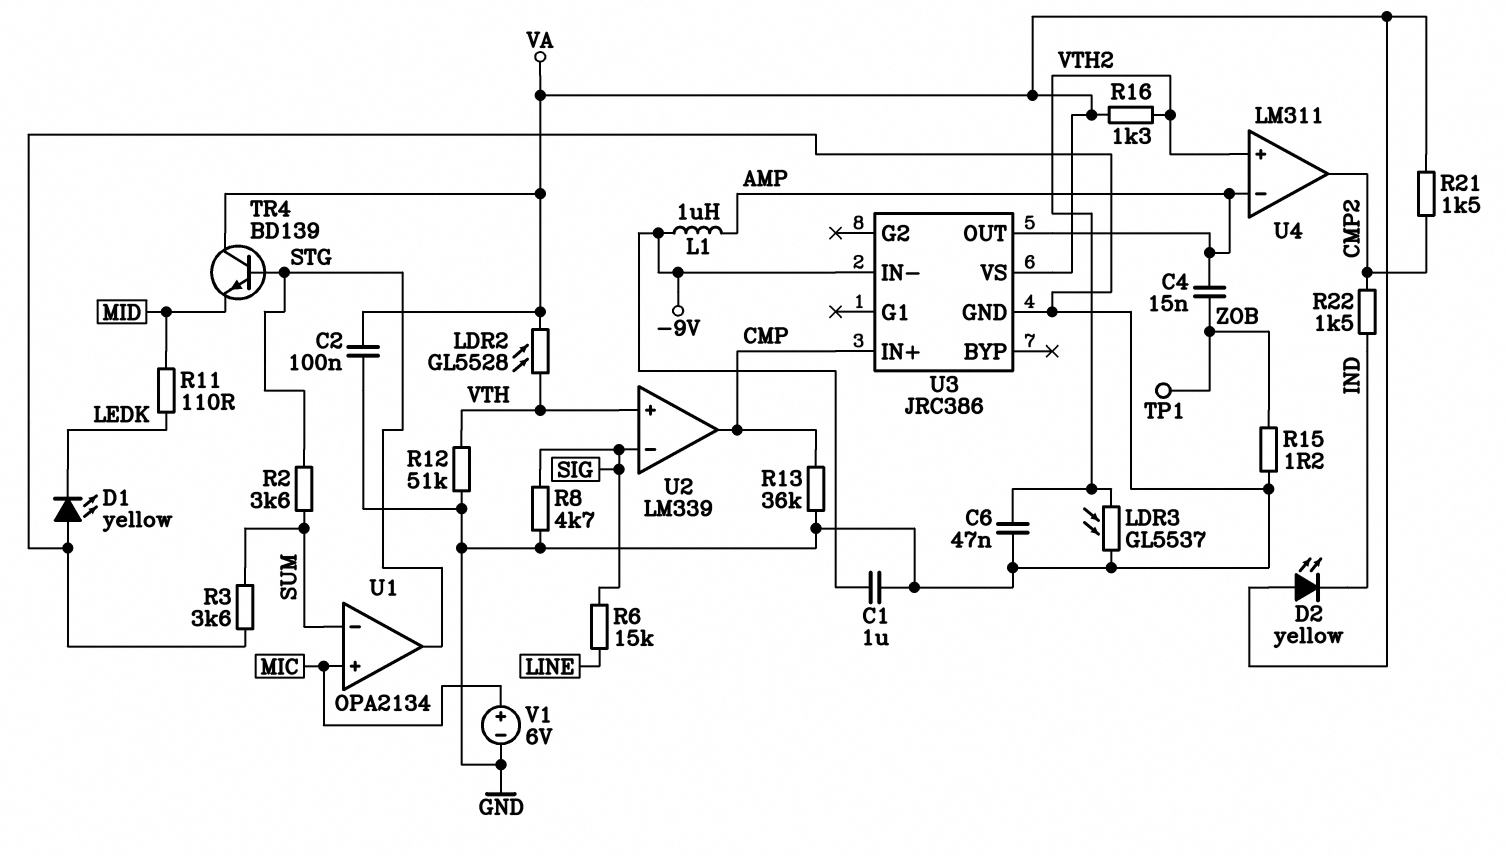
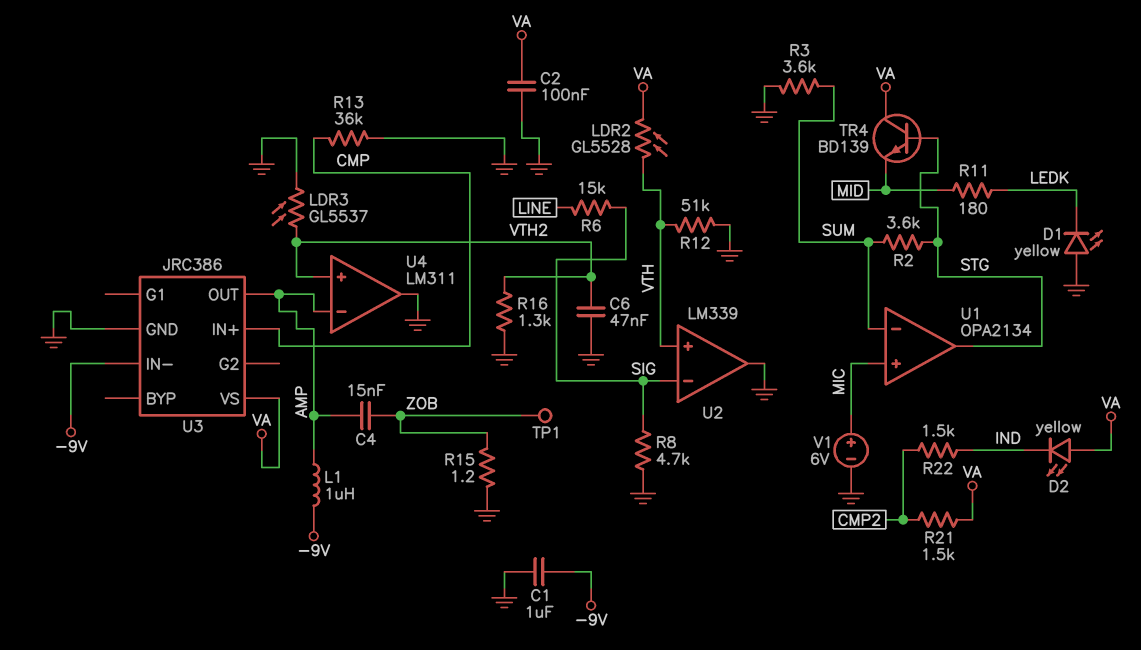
R11: 110 (LEDK, MID) -> 180 (LEDK, MID)
R16: 1.3k (VA, VTH2) -> 1.3k (GND, VTH2)
U2 pin out: CMP -> GND
U4 pin out: CMP2 -> GND

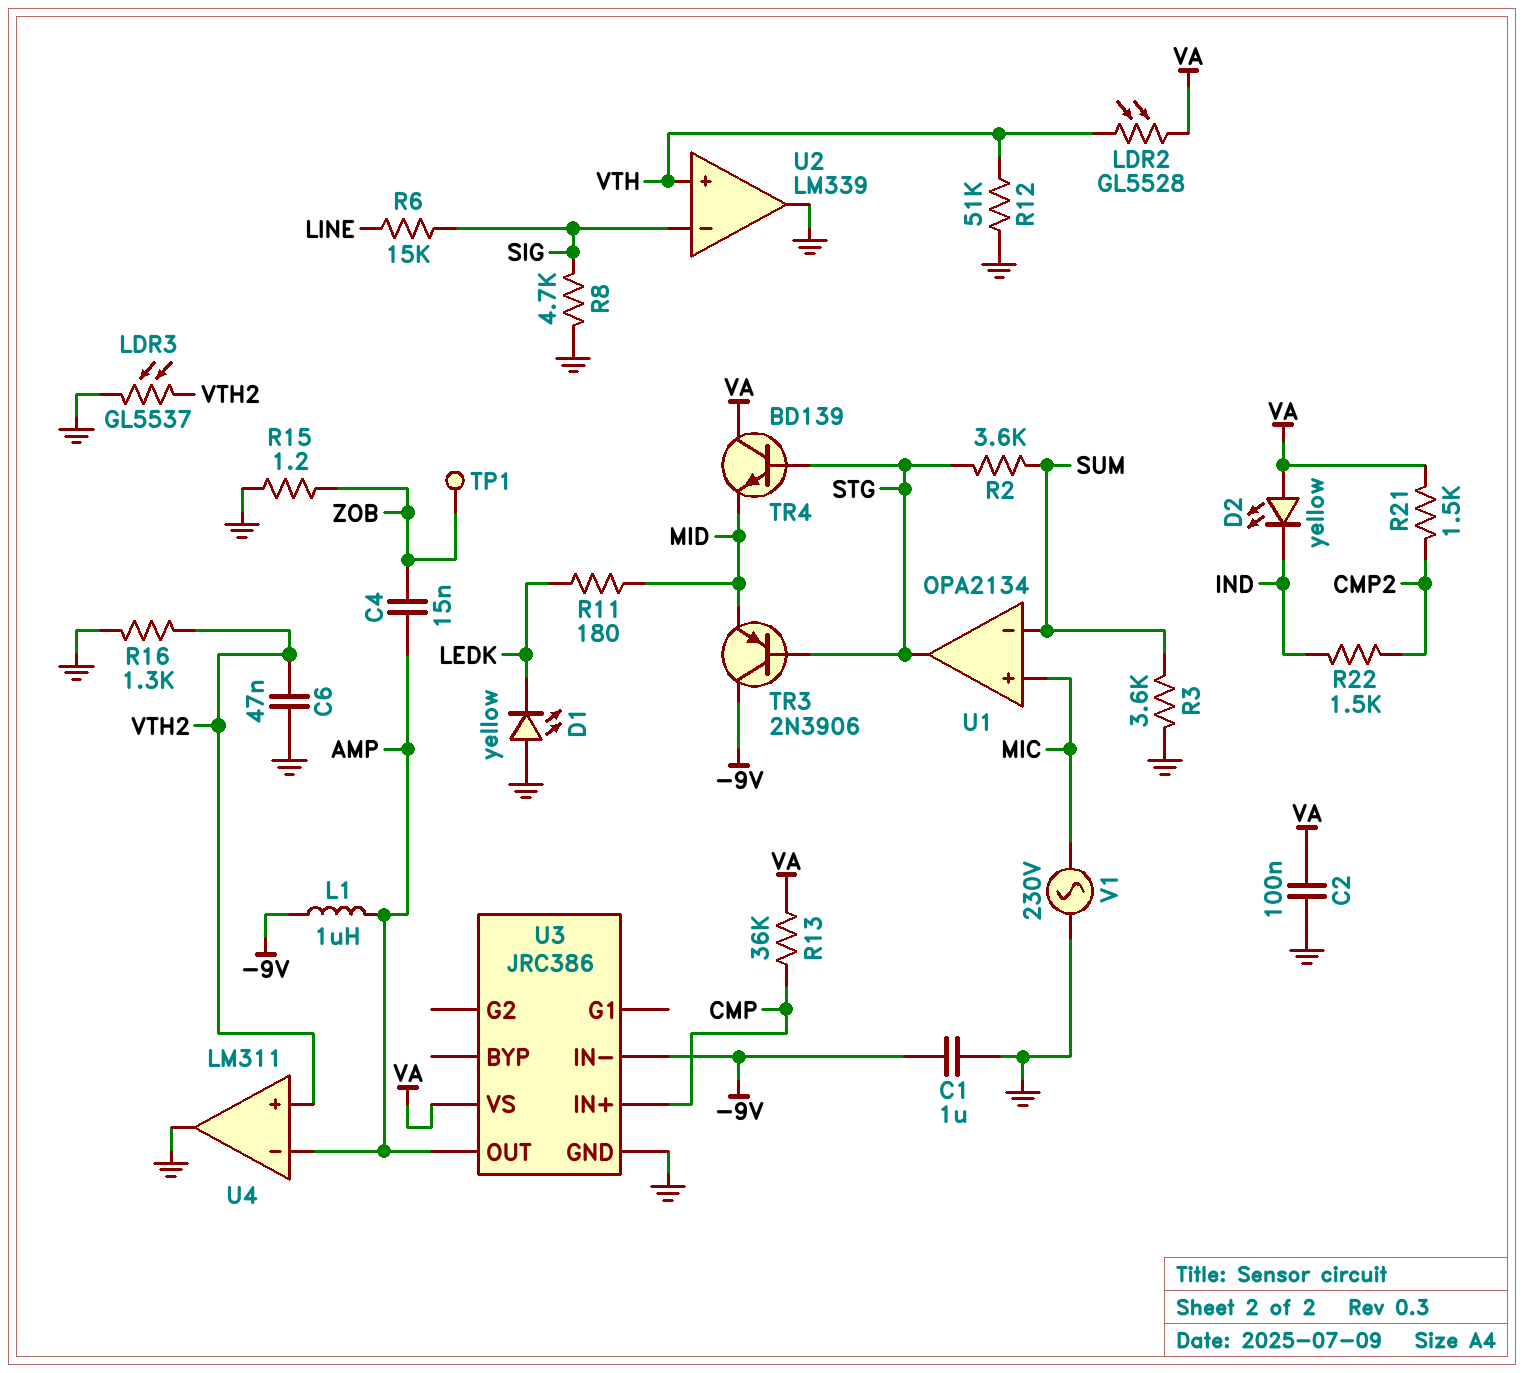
R13: 36k (CMP, GND) -> 36k (CMP, VA)
TR3: none -> PNP 2N3906 (B STG, C -9V, E MID)
V1: 6V (plus MIC, minus GND) -> AC 230V (GND, MIC)

